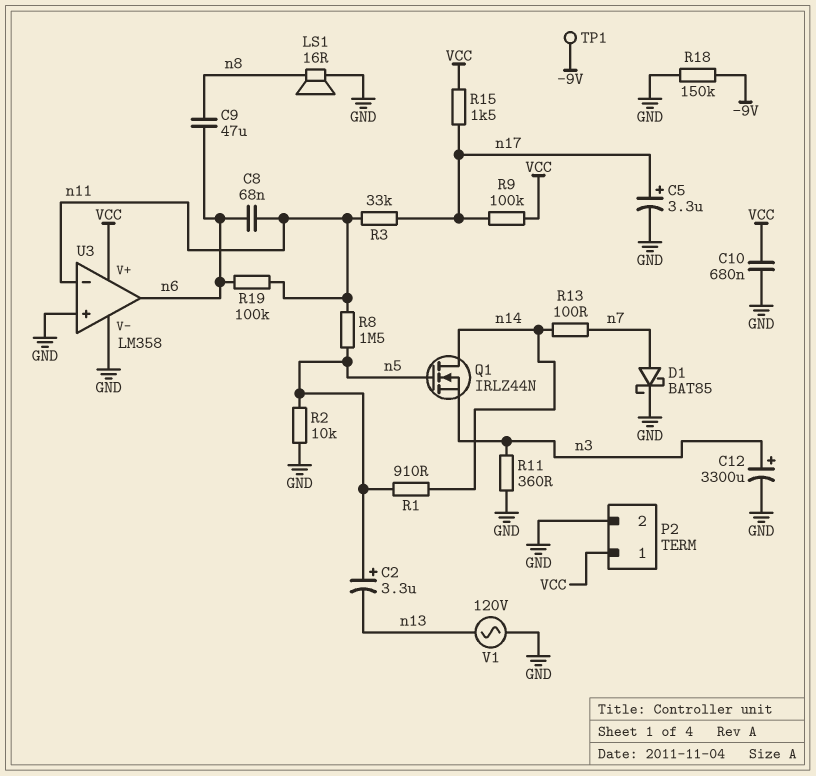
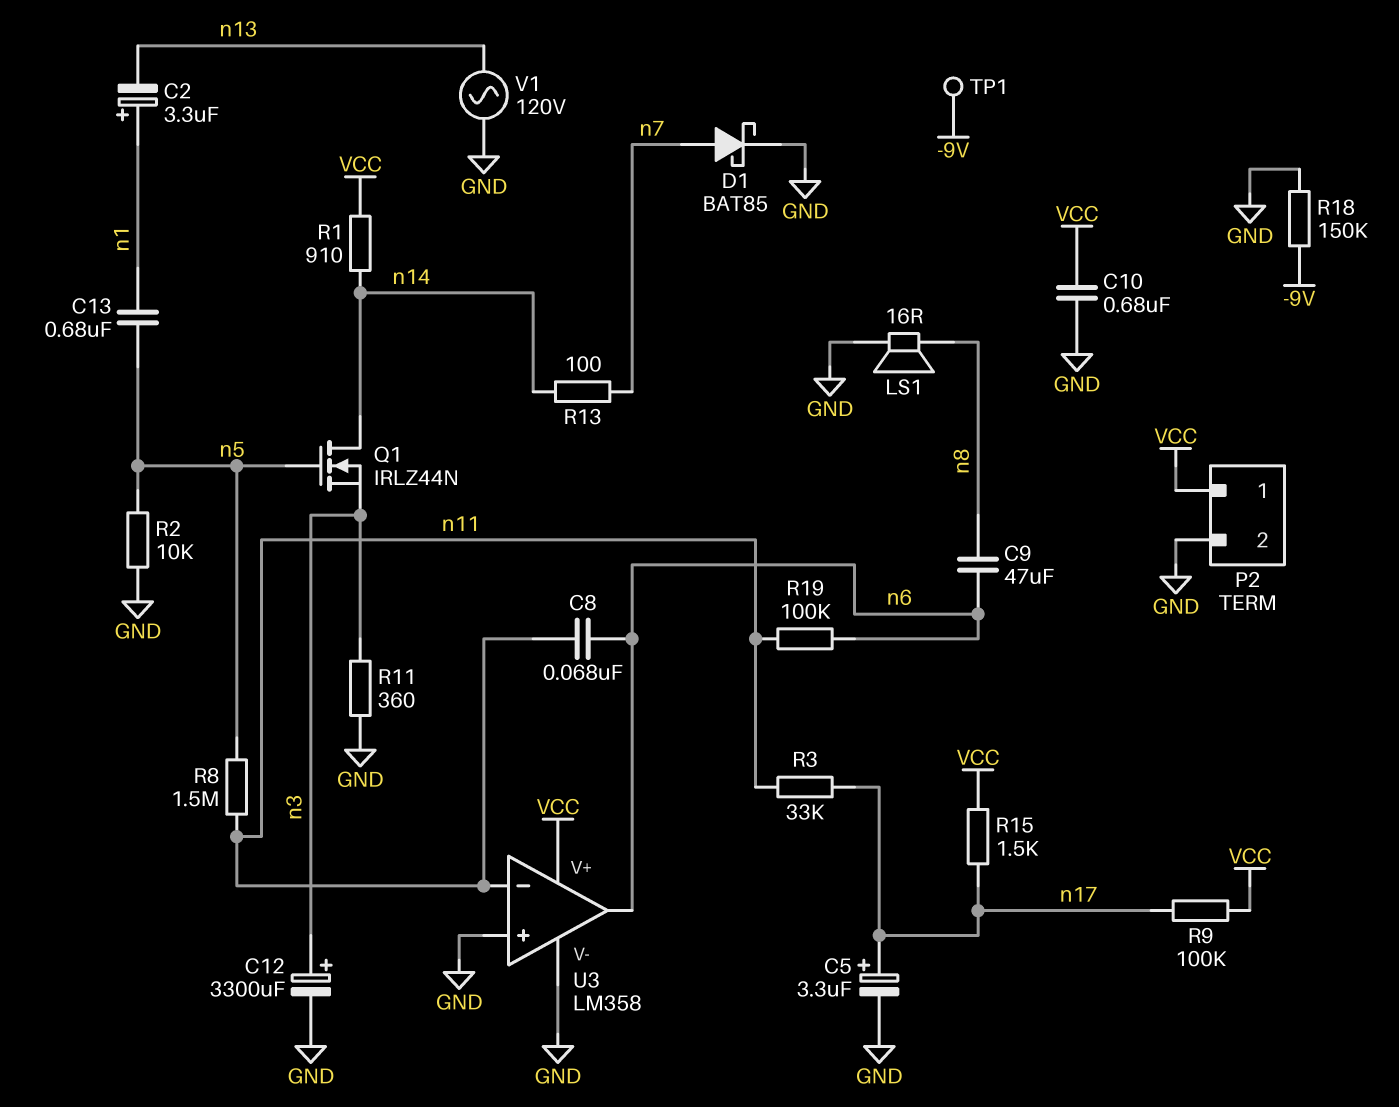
C2: 3.3uF (plus n5, minus n13) -> 3.3uF (plus n1, minus n13)
C13: none -> 680nF (n1, n5)
R1: 910 (n5, n14) -> 910 (VCC, n14)

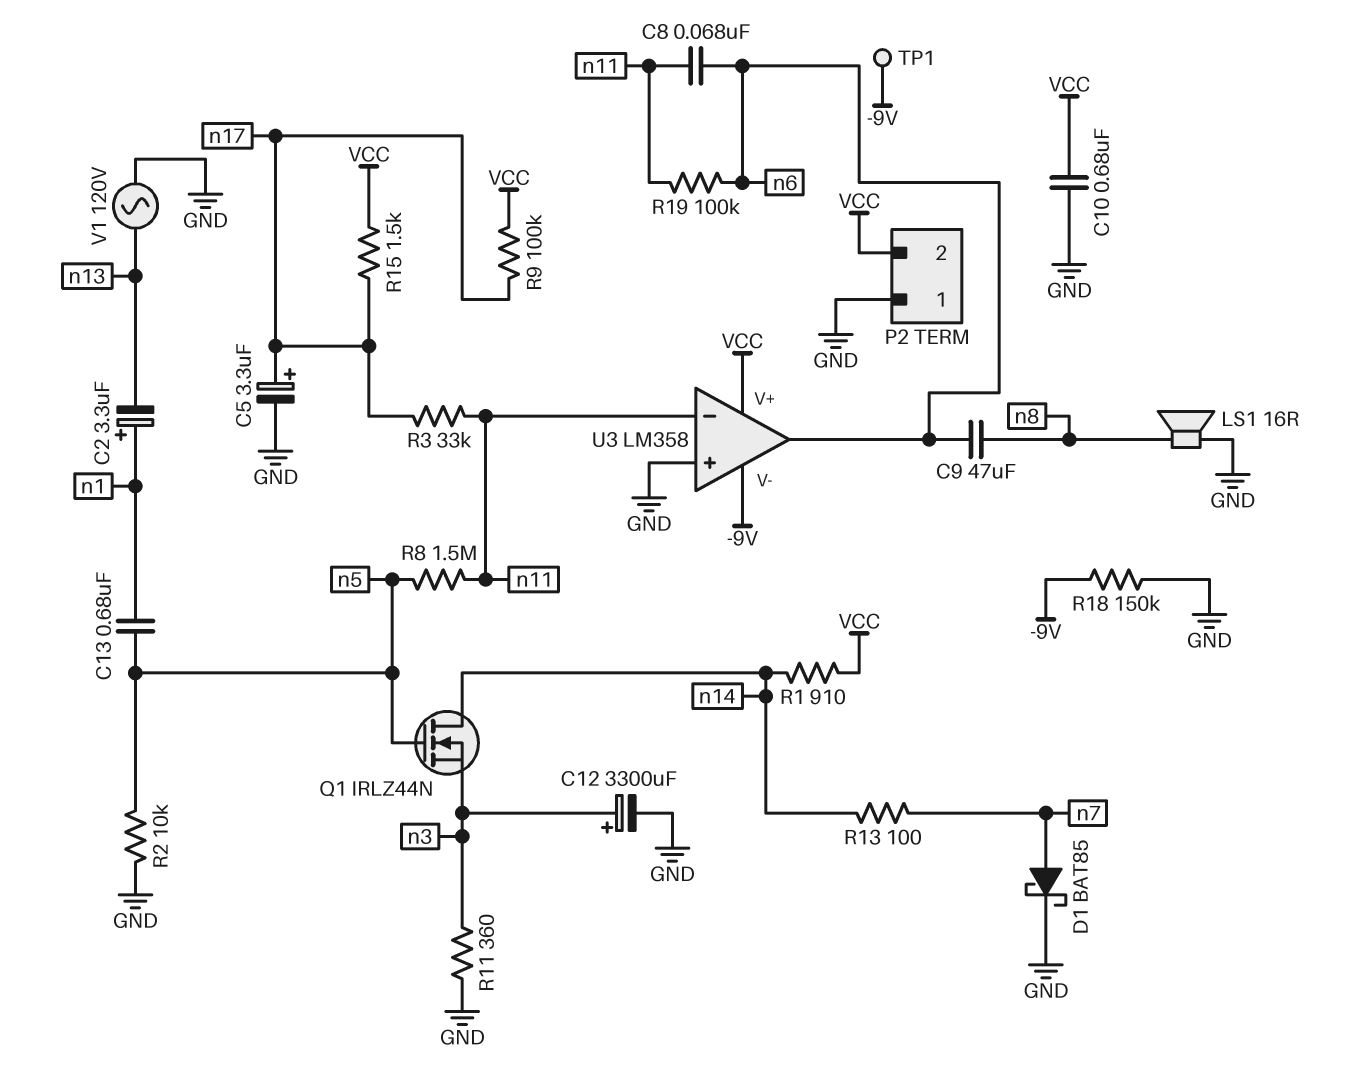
P2 pin 1: VCC -> GND
P2 pin 2: GND -> VCC
U3 pin V-: GND -> -9V

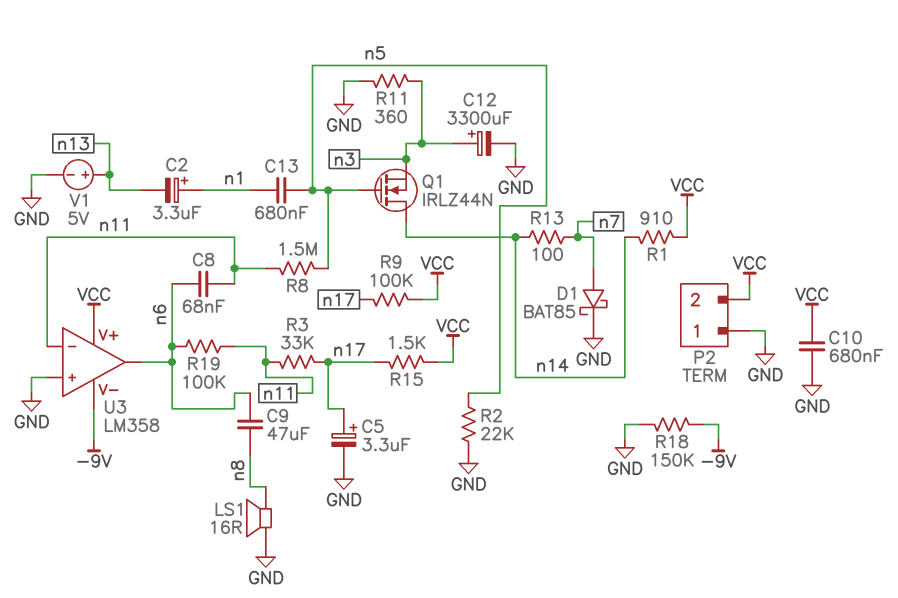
R2: 10k (GND, n5) -> 22k (GND, n5)
TP1: test point (-9V) -> none
V1: AC 120V (GND, n13) -> 5V (plus n13, minus GND)

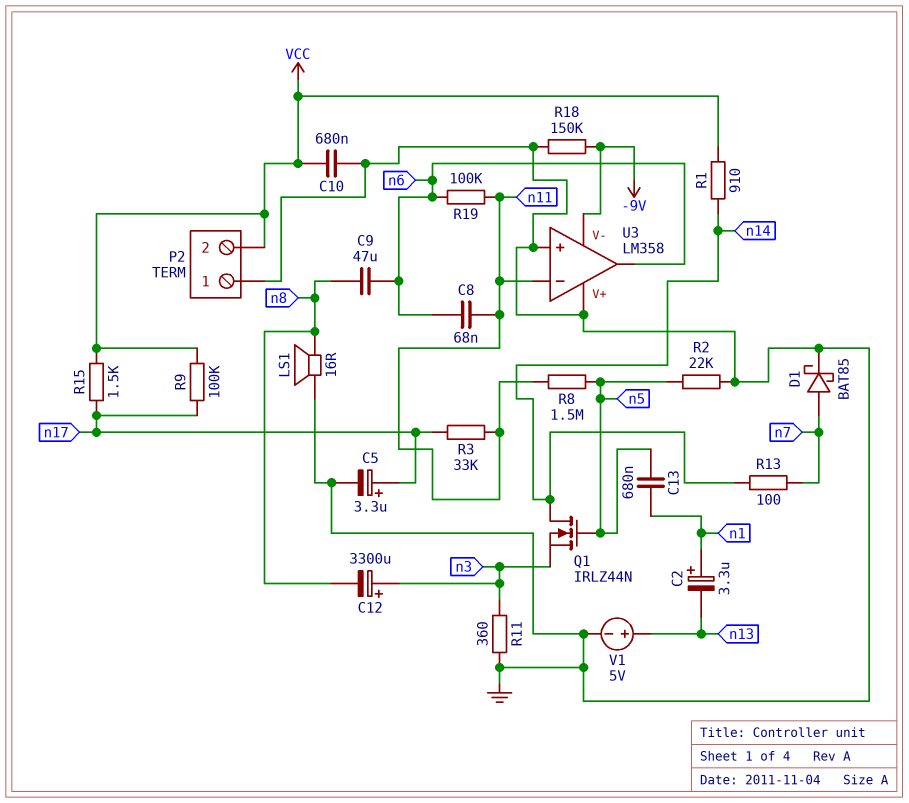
C12: 3300uF (plus n3, minus GND) -> 3300uF (plus n3, minus n8)
U3 pin V+: VCC -> GND

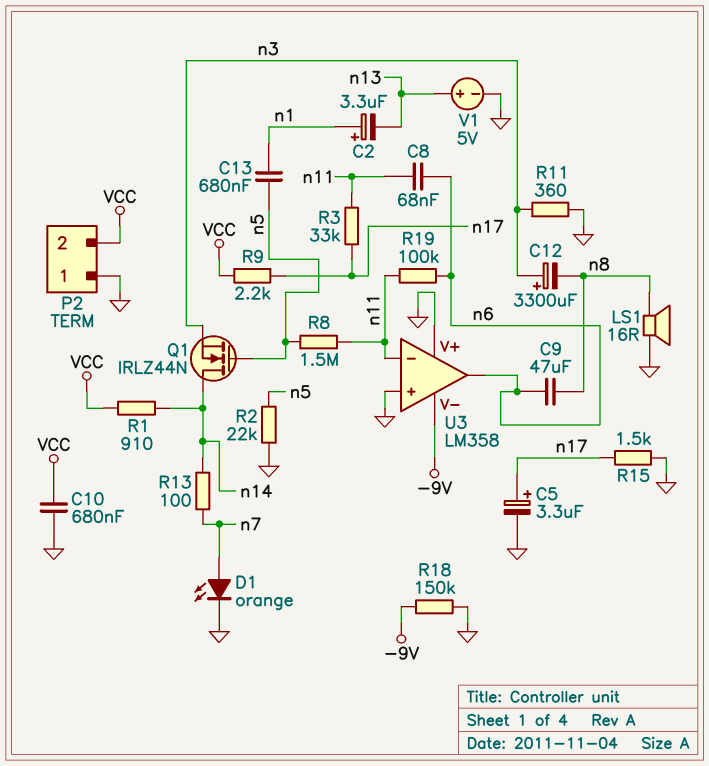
D1: schottky BAT85 (A n7, K GND) -> LED orange (A n7, K GND)
R9: 100k (VCC, n17) -> 2.2k (VCC, n17)
R15: 1.5k (VCC, n17) -> 1.5k (GND, n17)

